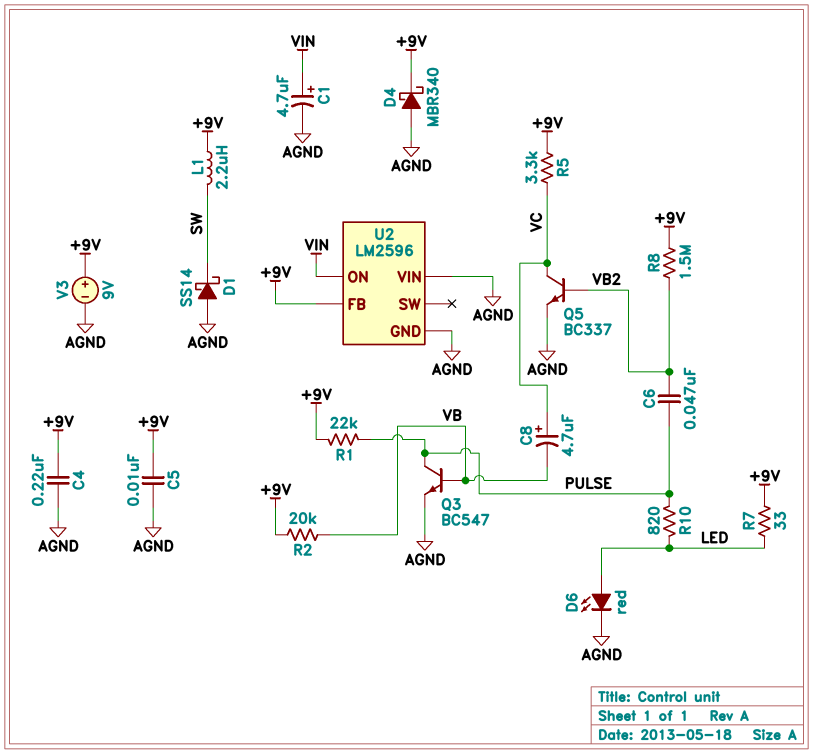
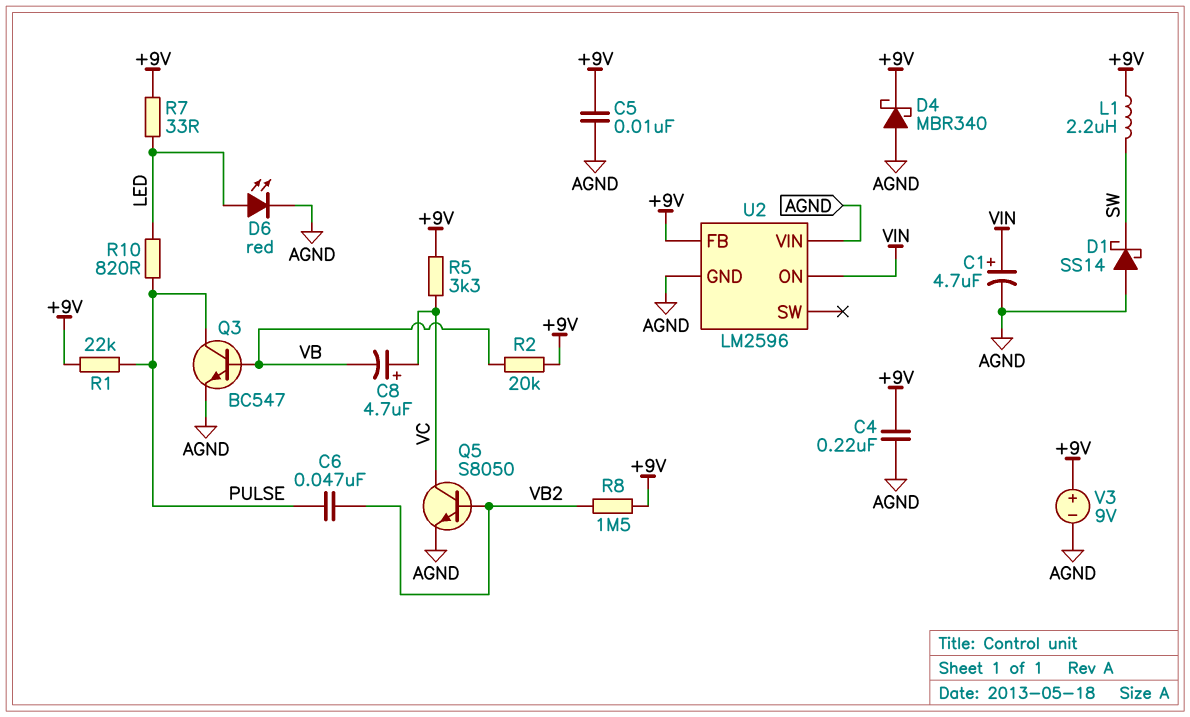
Q5: NPN BC337 (B VB2, C VC, E AGND) -> NPN S8050 (B VB2, C VC, E AGND)

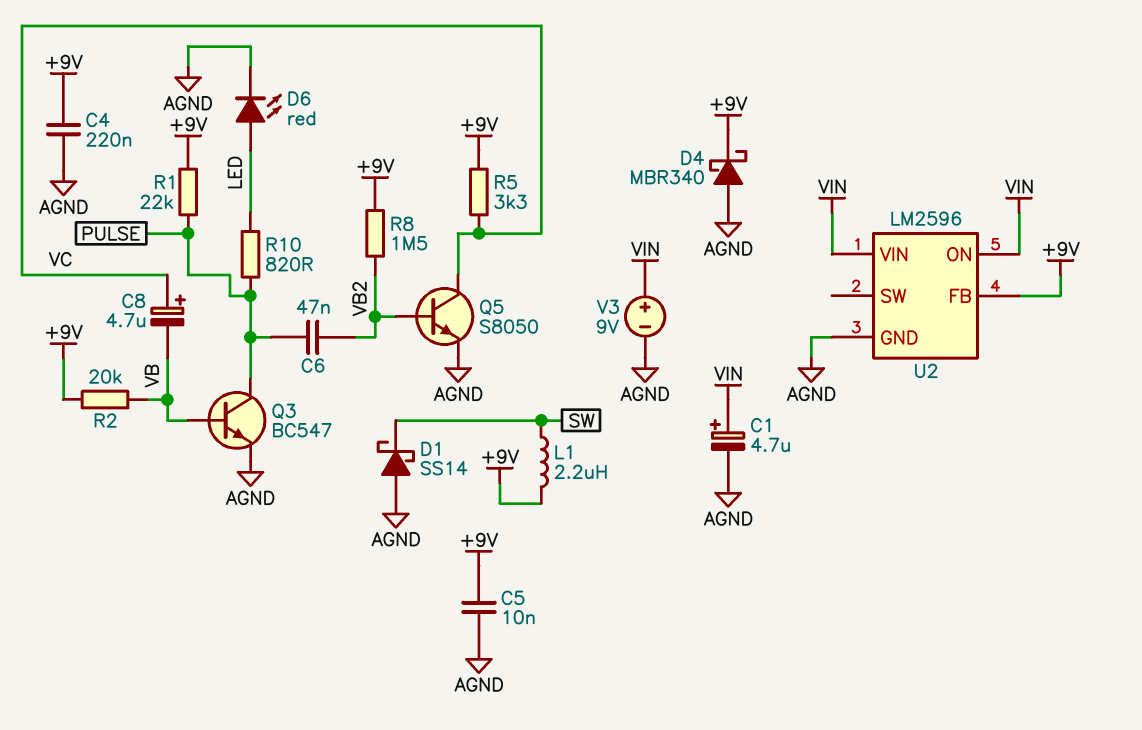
R7: 33 (+9V, LED) -> none
U2 pin VIN: AGND -> VIN
V3: 9V (plus +9V, minus AGND) -> 9V (plus VIN, minus AGND)

